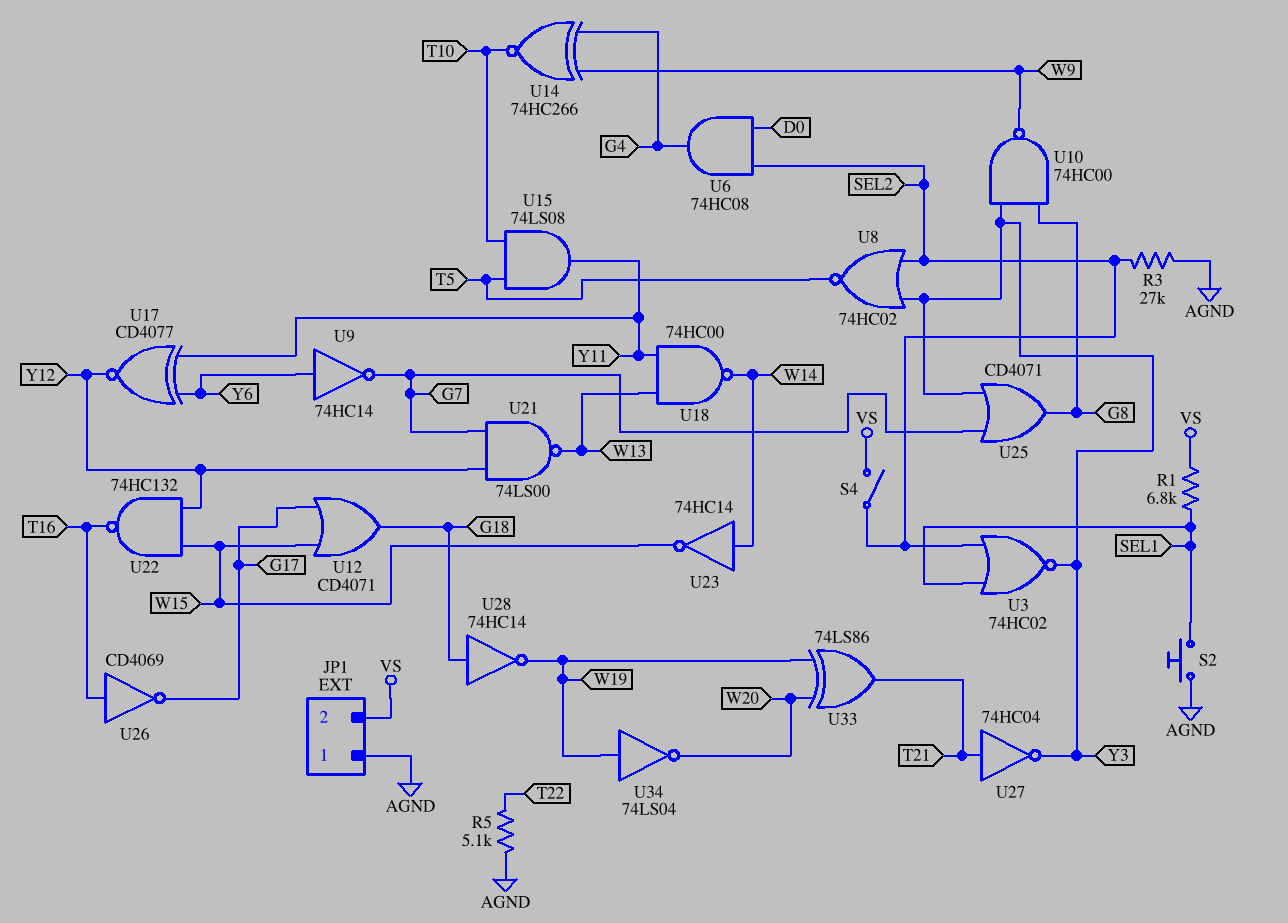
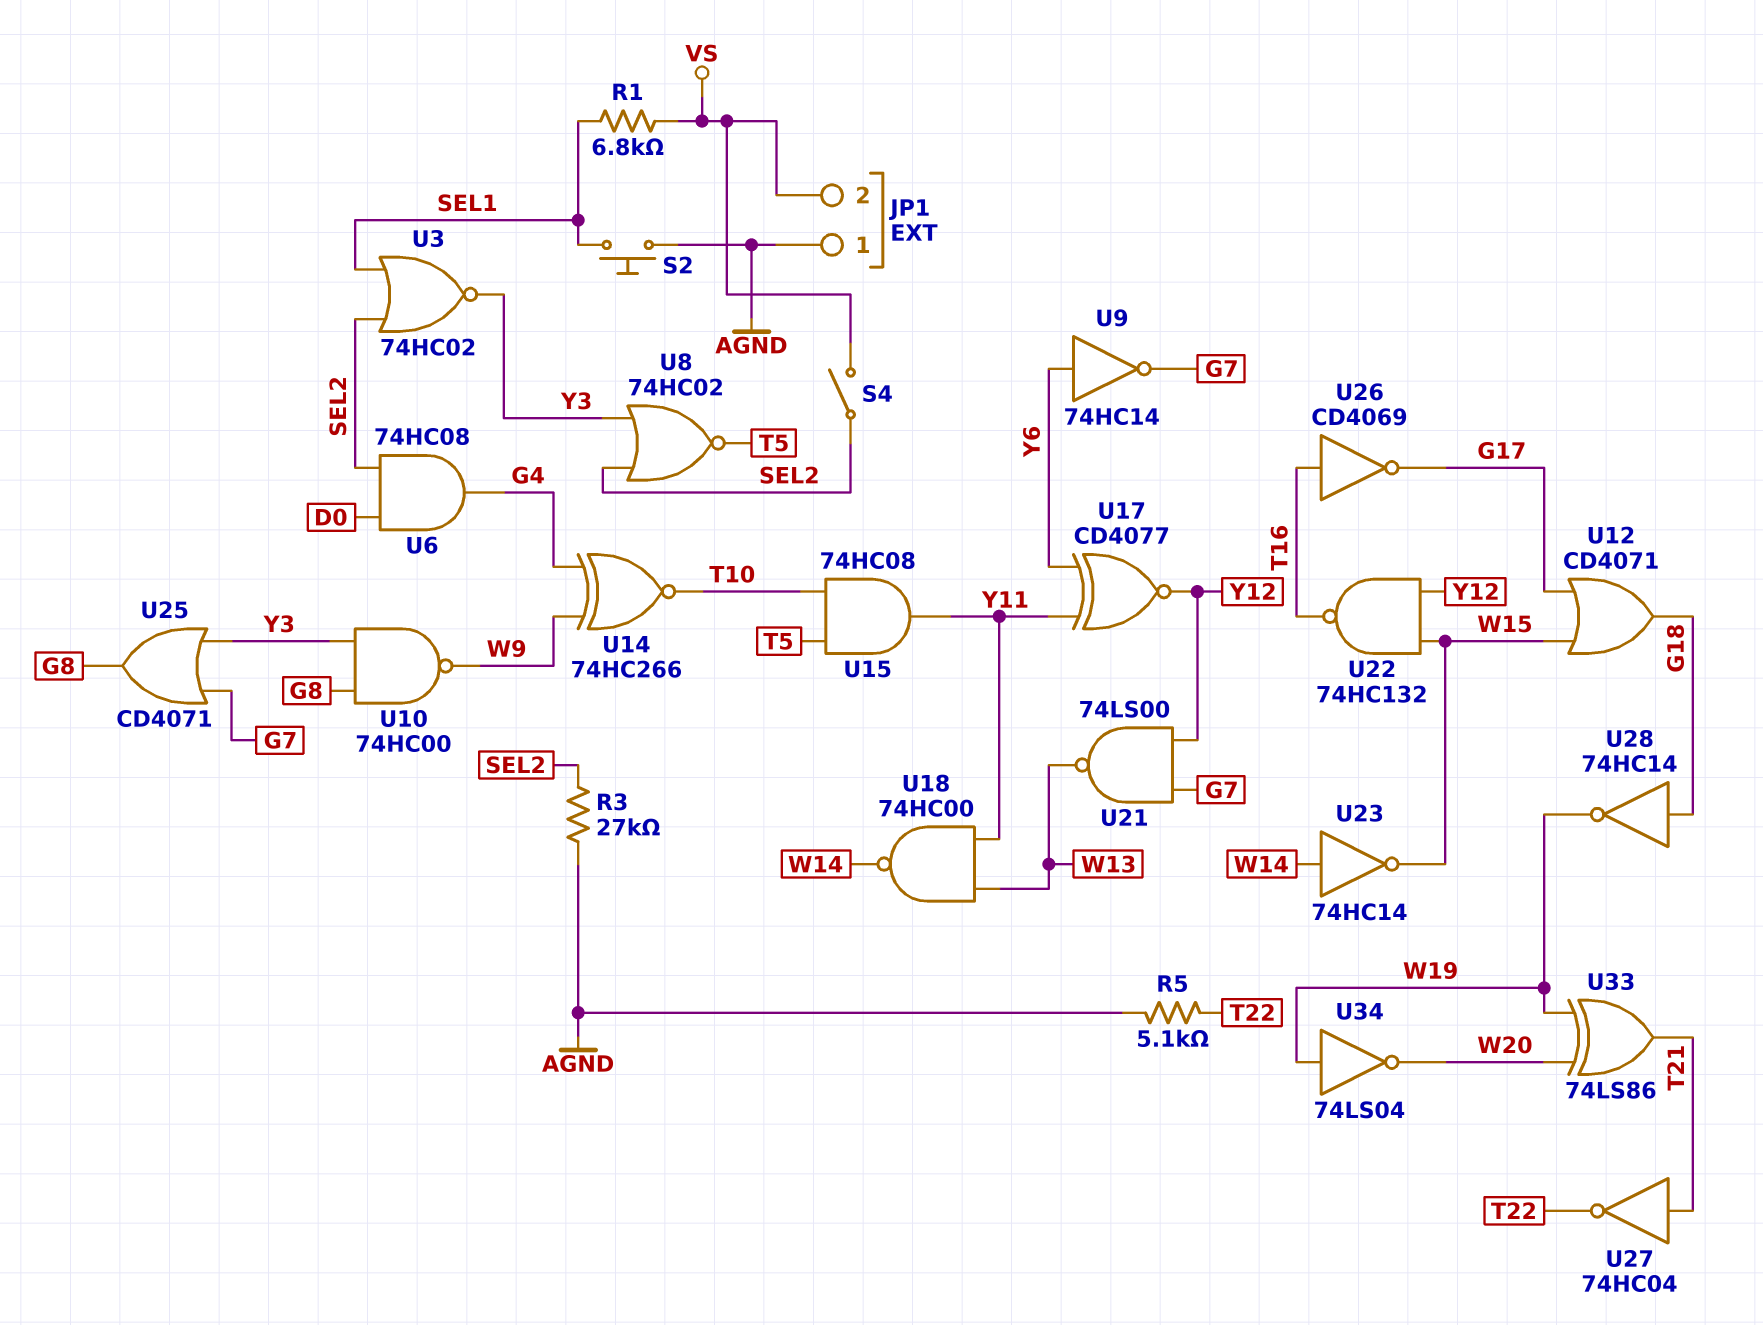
U15: AND 74LS08 (in T5, in T10, out Y11) -> AND 74HC08 (in T5, in T10, out Y11)
U27: NOT 74HC04 (in T21, out Y3) -> NOT 74HC04 (in T21, out T22)

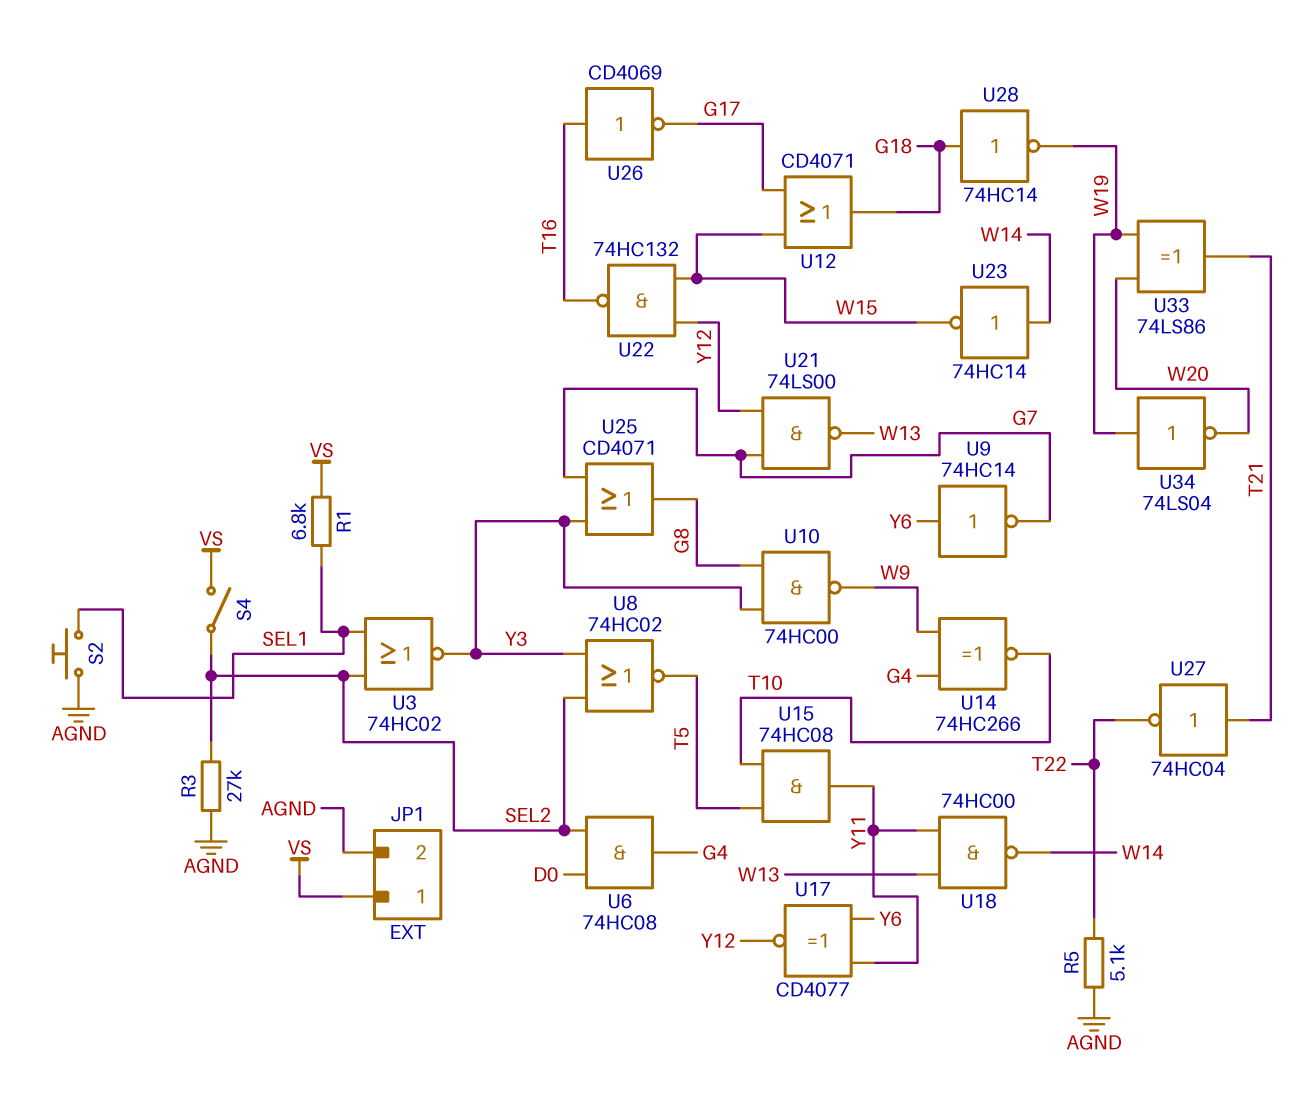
JP1 pin 1: AGND -> VS
JP1 pin 2: VS -> AGND

